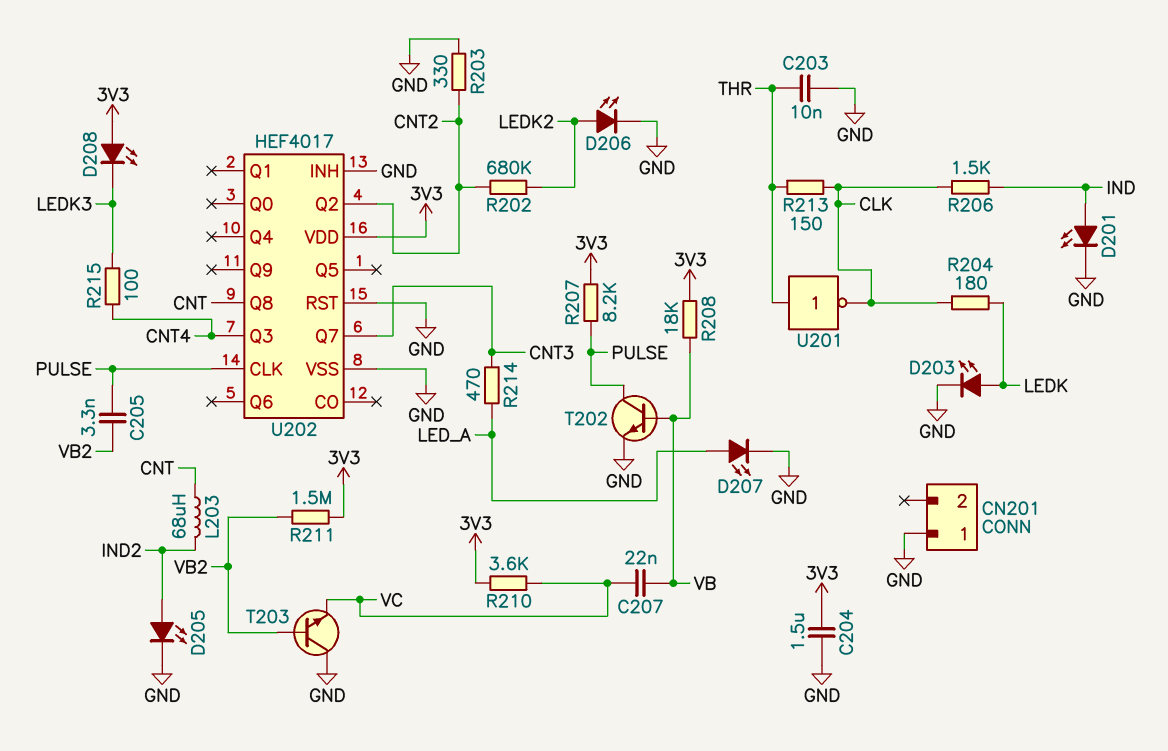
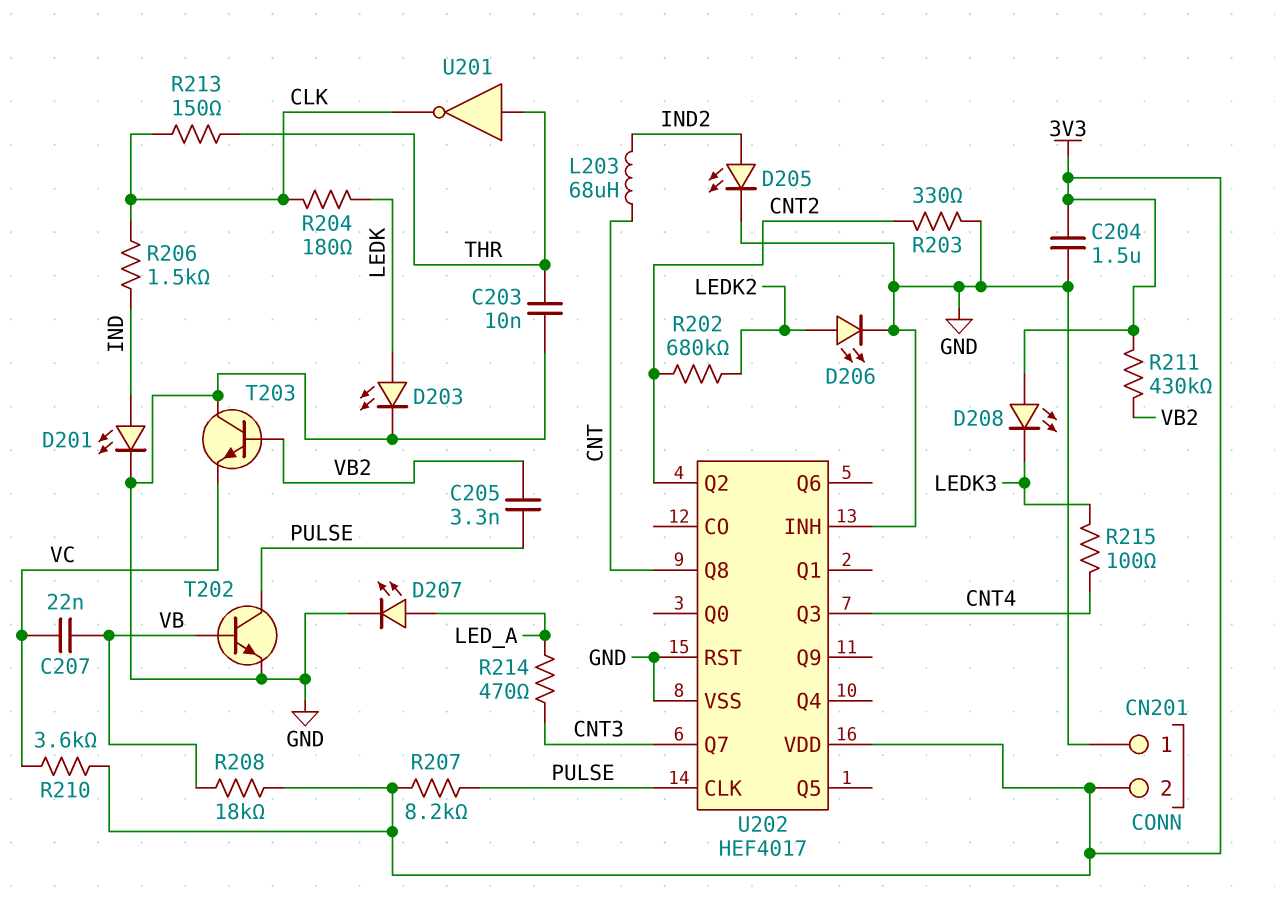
CN201 pin 2: none -> 3V3
R211: 1.5M (3V3, VB2) -> 430k (3V3, VB2)

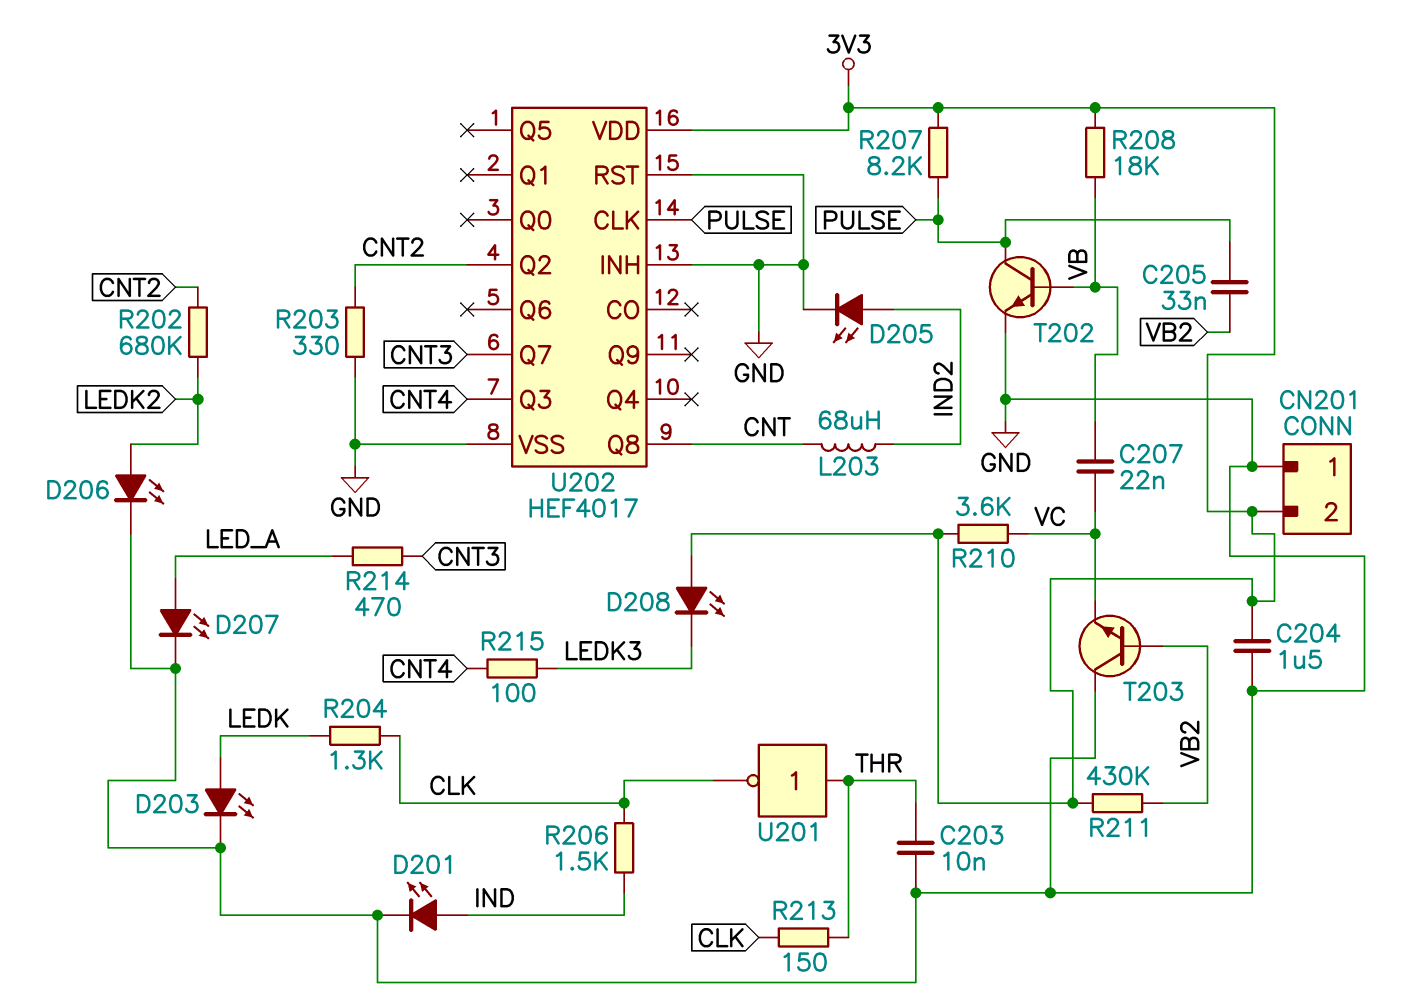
C205: 3.3nF (PULSE, VB2) -> 33nF (PULSE, VB2)
R204: 180 (CLK, LEDK) -> 1.3k (CLK, LEDK)

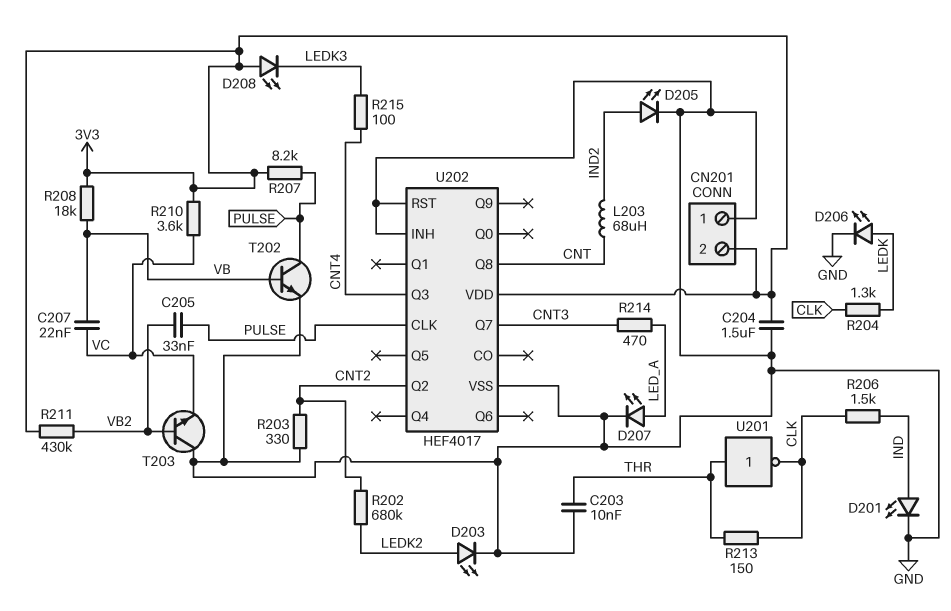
D203: LED (A LEDK, K GND) -> LED (A LEDK2, K GND)
D206: LED (A LEDK2, K GND) -> LED (A LEDK, K GND)

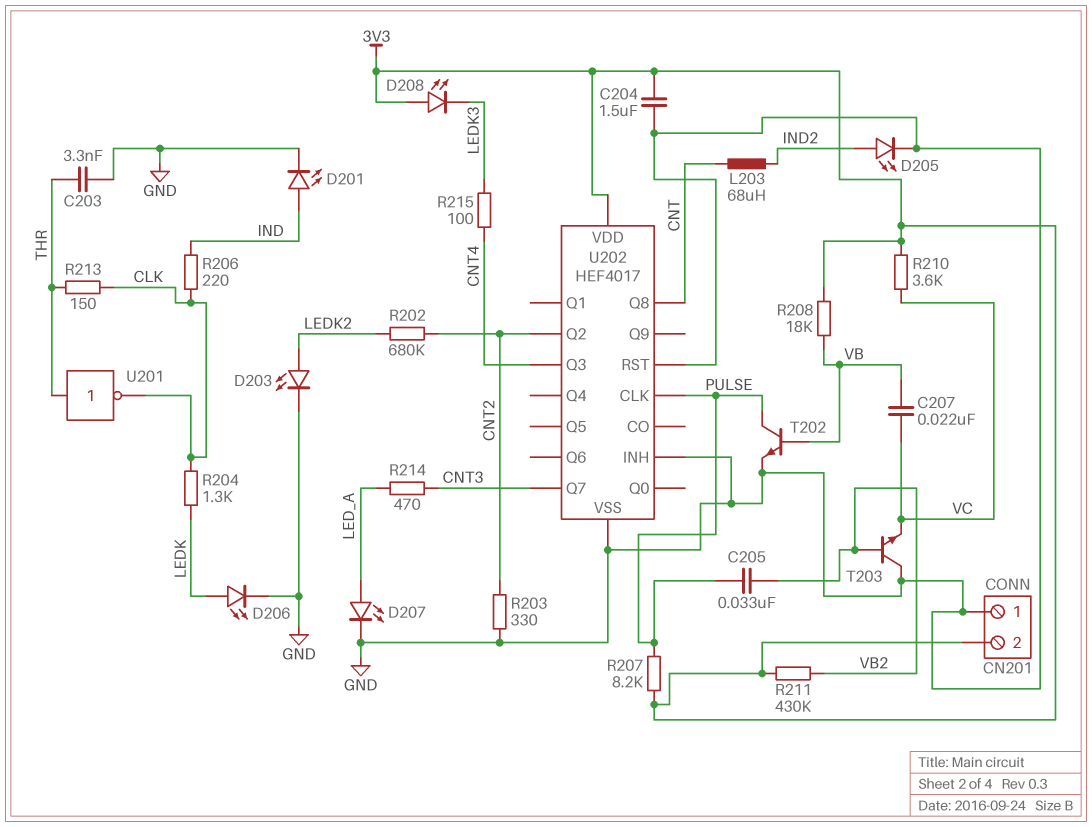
C203: 10nF (GND, THR) -> 3.3nF (GND, THR)
R206: 1.5k (CLK, IND) -> 220 (CLK, IND)

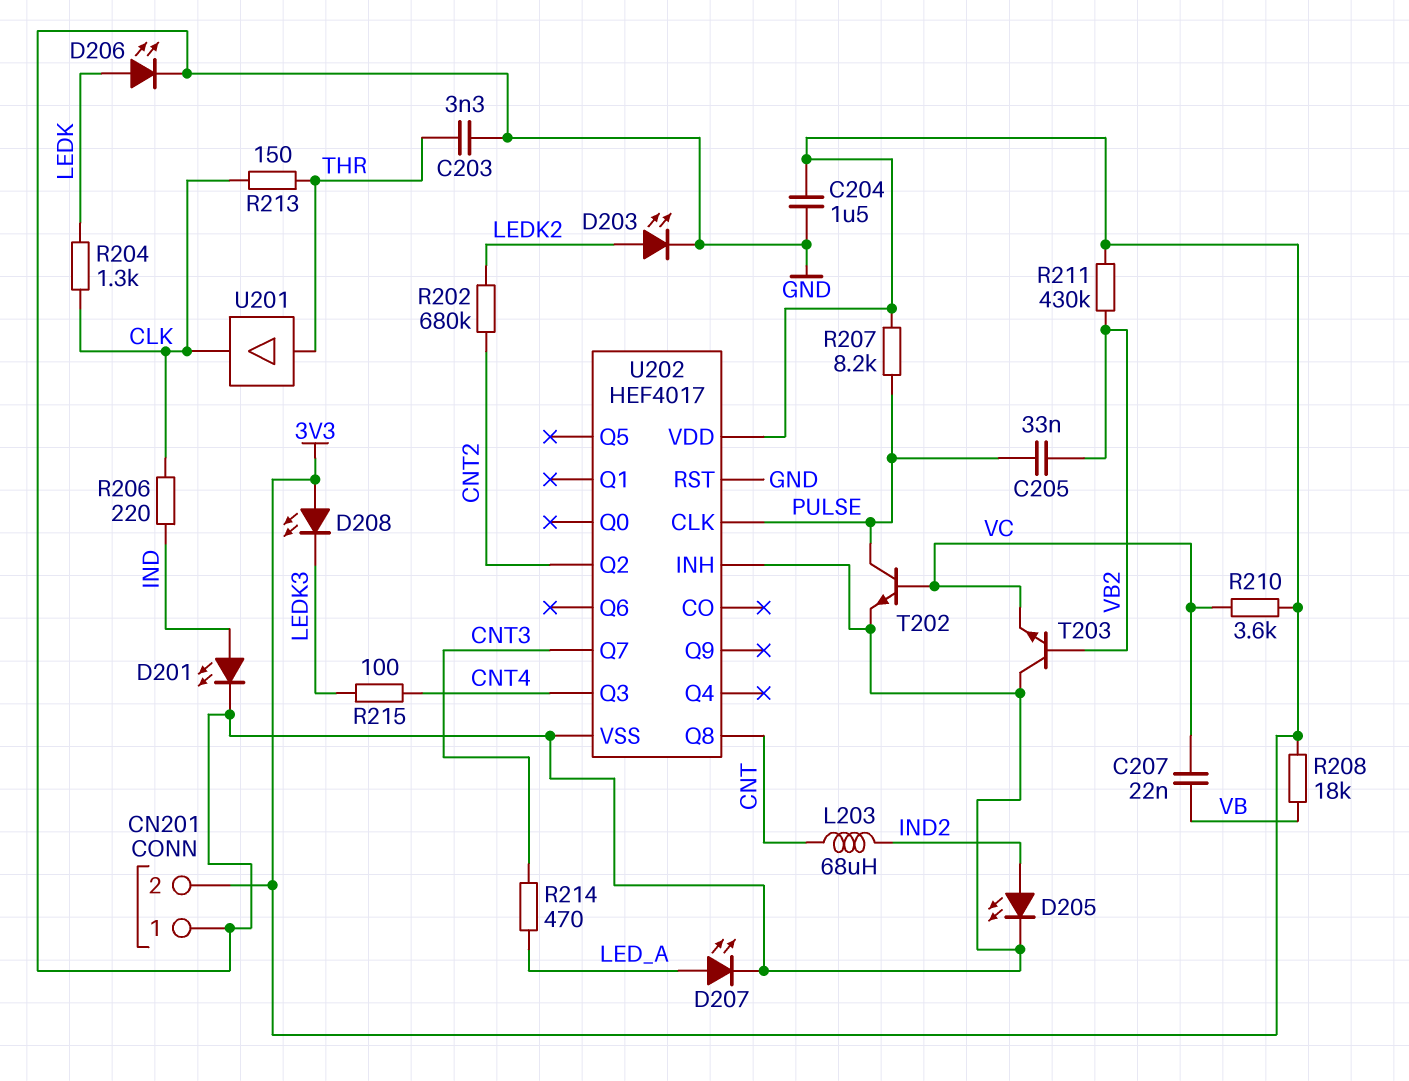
R203: 330 (CNT2, GND) -> none
T202: NPN (B VB, C PULSE, E GND) -> NPN (B VC, C PULSE, E GND)
U201: NOT (in THR, out CLK) -> buffer (in THR, out CLK)

